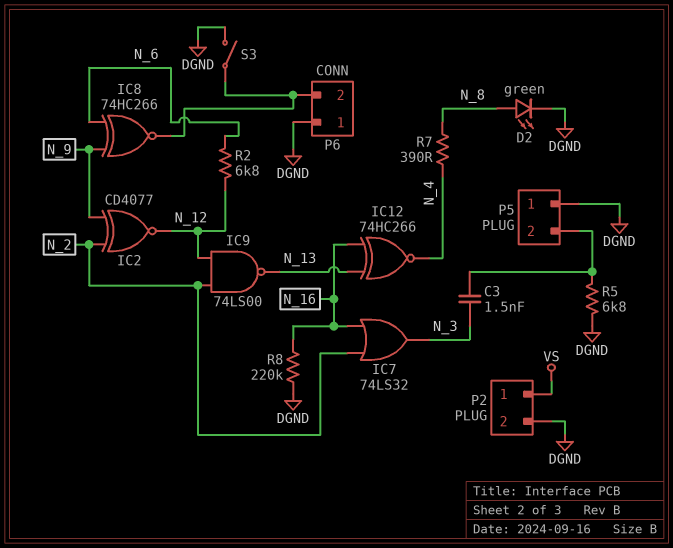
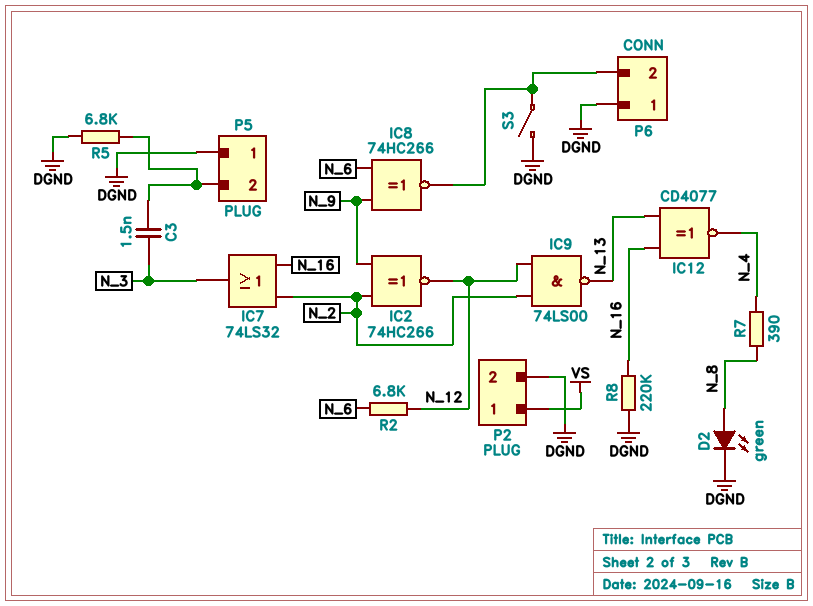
IC2: XNOR CD4077 (in N_2, in N_9, out N_12) -> XNOR 74HC266 (in N_2, in N_9, out N_12)
IC12: XNOR 74HC266 (in N_13, in N_16, out N_4) -> XNOR CD4077 (in N_13, in N_16, out N_4)

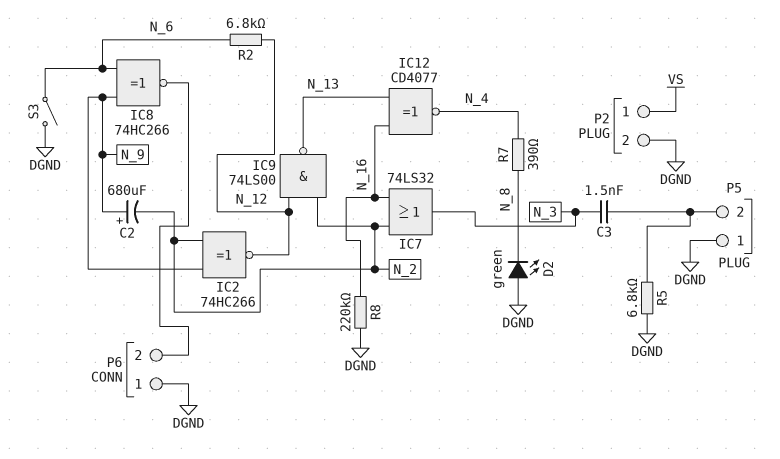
C2: none -> 680uF (plus N_9, minus N_2)
D2: LED green (A N_8, K DGND) -> LED green (A DGND, K N_8)
S3: switch (DGND, P6/2) -> switch (DGND, N_6)

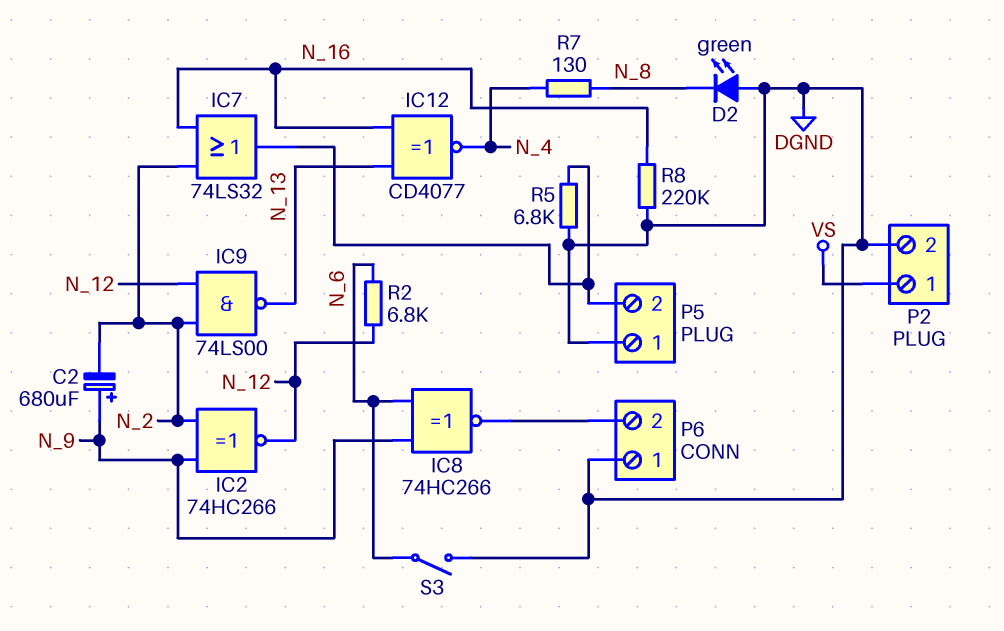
C3: 1.5nF (N_3, P5/2) -> none
IC7: OR 74LS32 (in N_2, in N_16, out N_3) -> OR 74LS32 (in N_2, in N_16, out P5/2)
R7: 390 (N_4, N_8) -> 130 (N_4, N_8)

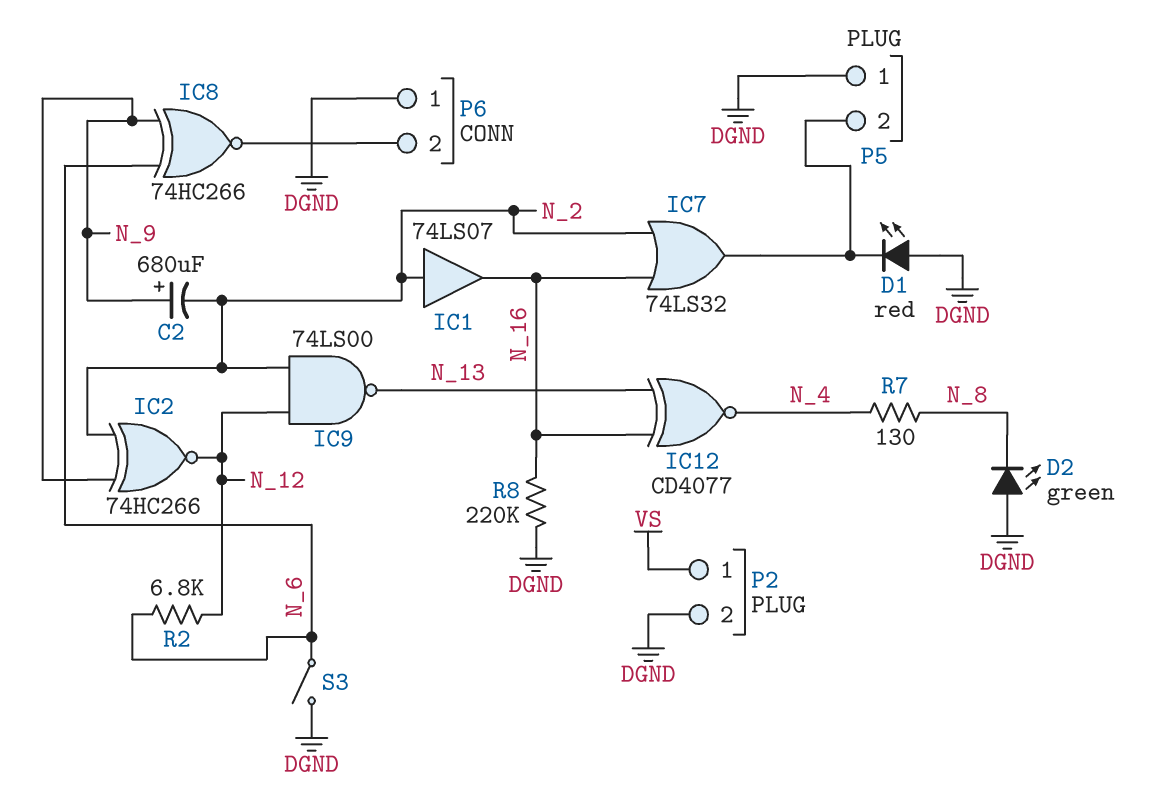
D1: none -> LED red (A DGND, K P5/2)
IC1: none -> buffer 74LS07 (in N_2, out N_16)
R5: 6.8k (DGND, P5/2) -> none

